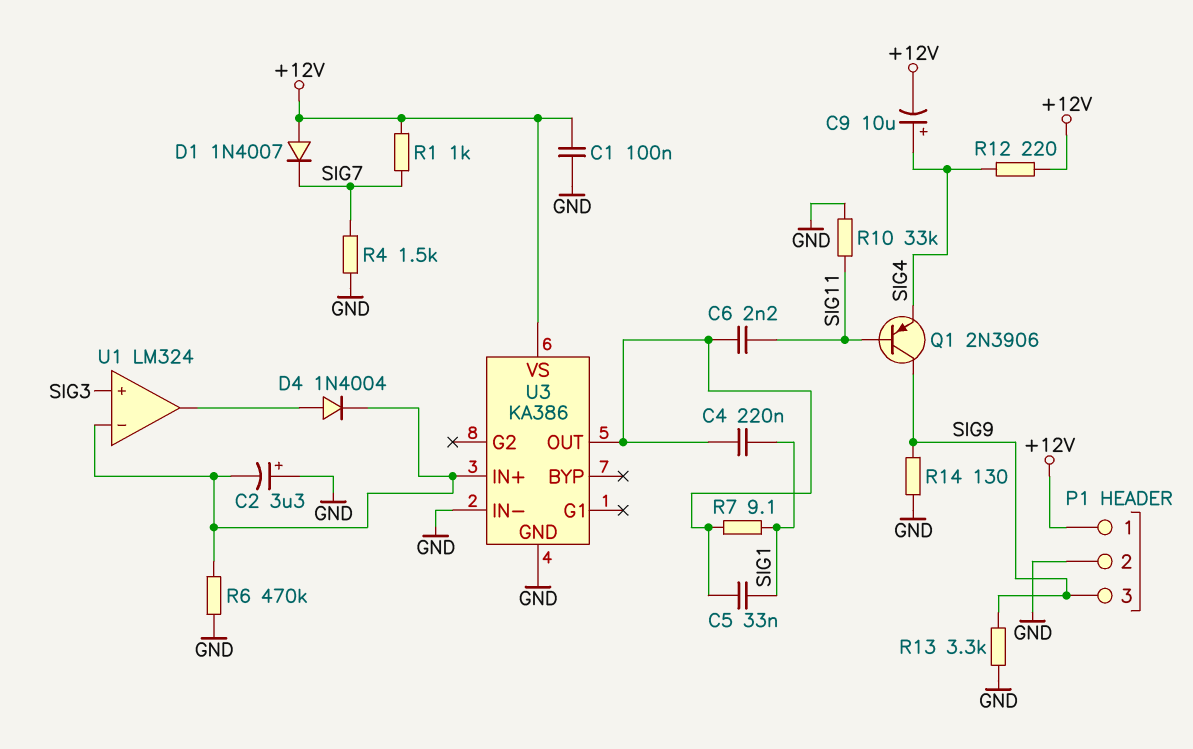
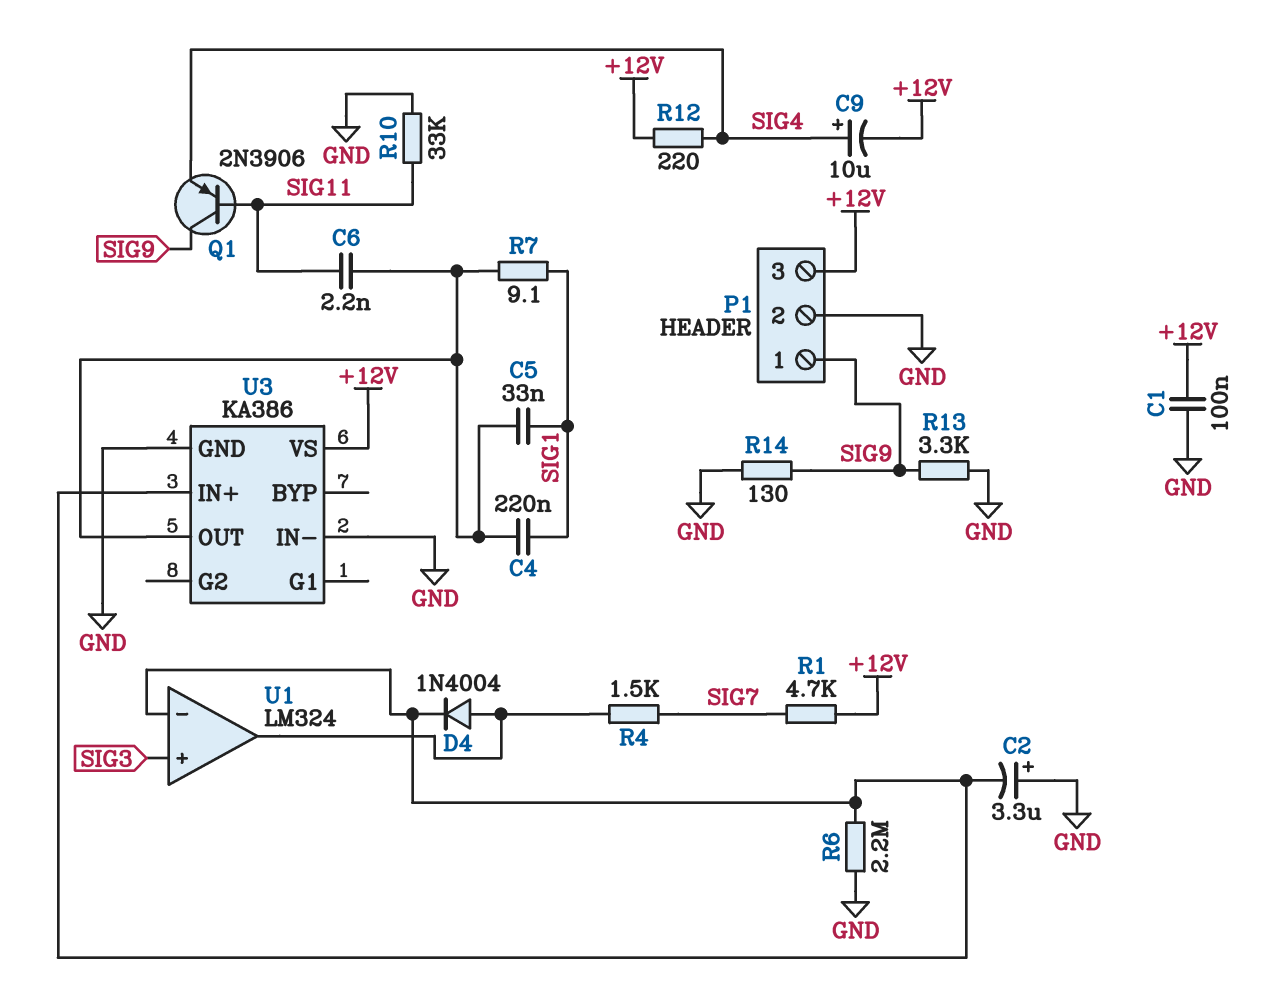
D1: diode 1N4007 (A +12V, K SIG7) -> none
P1 pin 1: +12V -> SIG9
P1 pin 3: SIG9 -> +12V
R1: 1k (+12V, SIG7) -> 4.7k (+12V, SIG7)
R4: 1.5k (GND, SIG7) -> 1.5k (SIG7, U1/out)
R6: 470k (GND, U1/in-) -> 2.2M (GND, U1/in-)

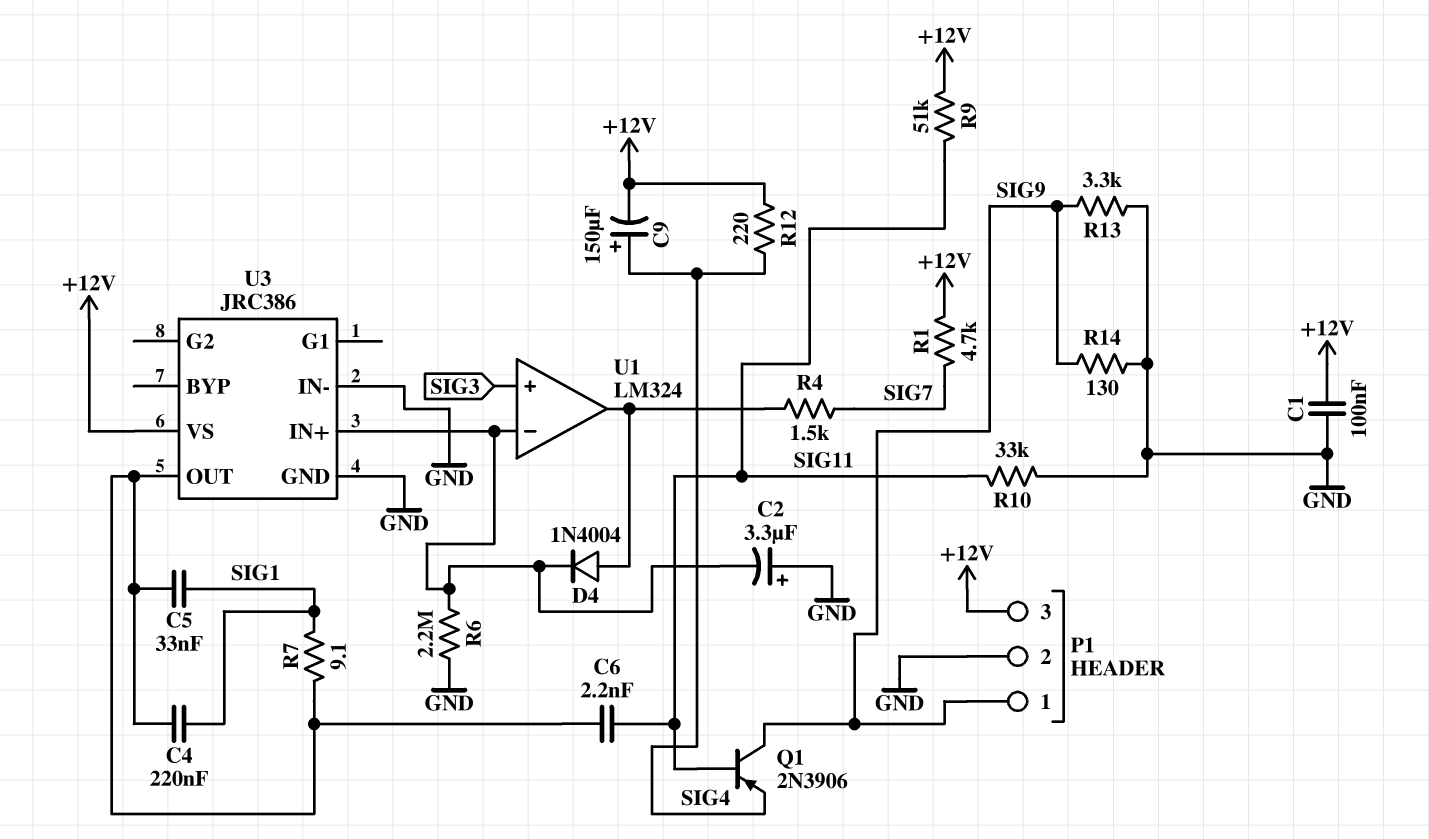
C9: 10uF (plus SIG4, minus +12V) -> 150uF (plus SIG4, minus +12V)
R9: none -> 51k (+12V, SIG11)
U3: KA386 -> JRC386

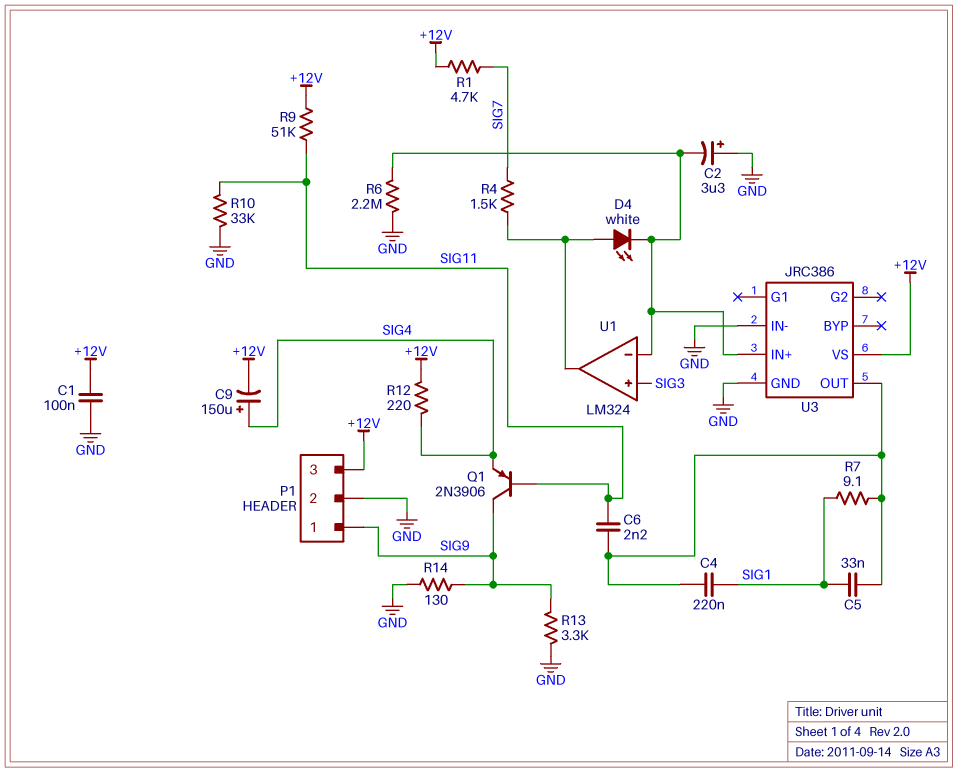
D4: diode 1N4004 (A U1/out, K U1/in-) -> LED white (A U1/out, K U1/in-)

